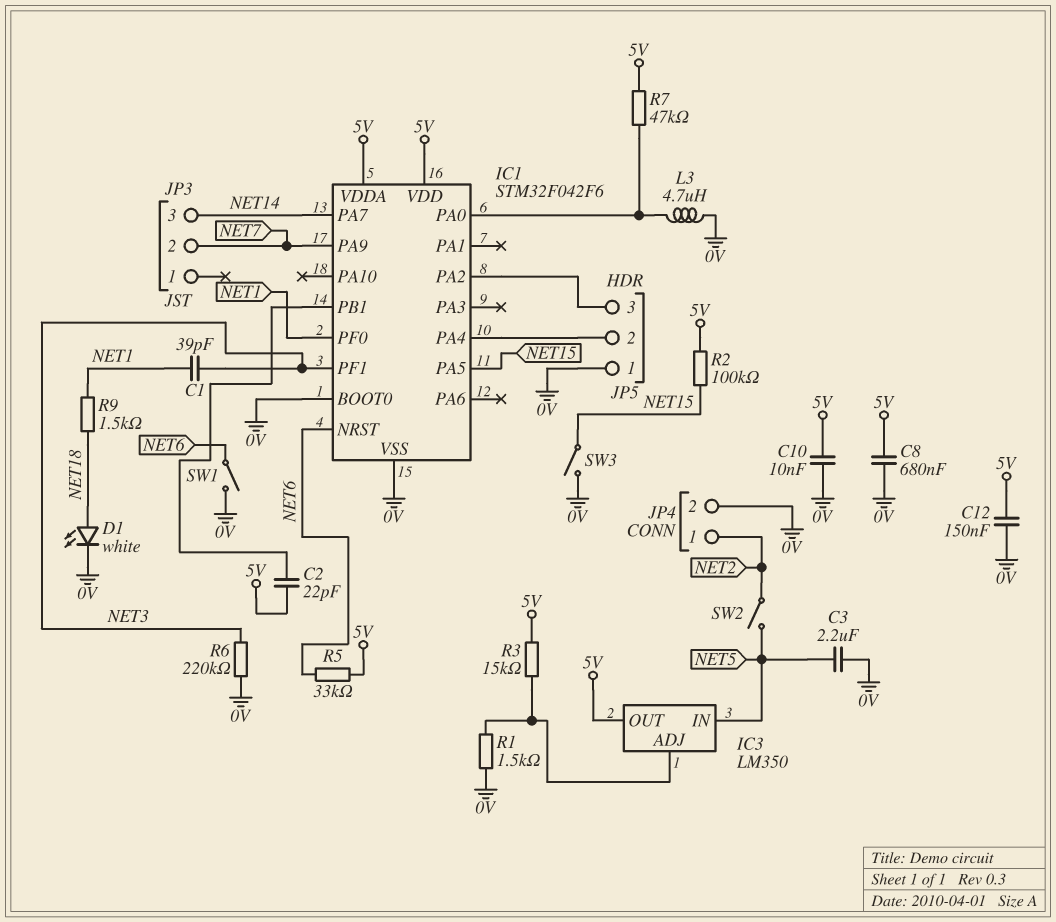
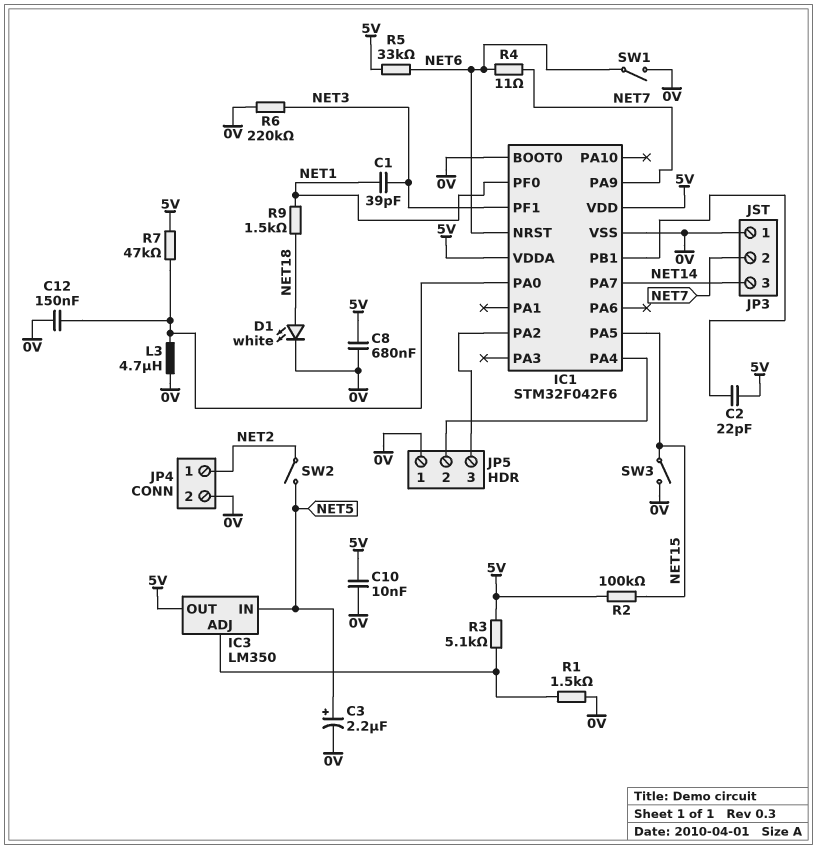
C3: 2.2uF (0V, NET5) -> 2.2uF (plus NET5, minus 0V)
C12: 150nF (0V, 5V) -> 150nF (0V, IC1/PA0)
JP3 pin 1: none -> 0V
R3: 15k (5V, IC3/ADJ) -> 5.1k (5V, IC3/ADJ)
R4: none -> 11 (NET6, NET7)

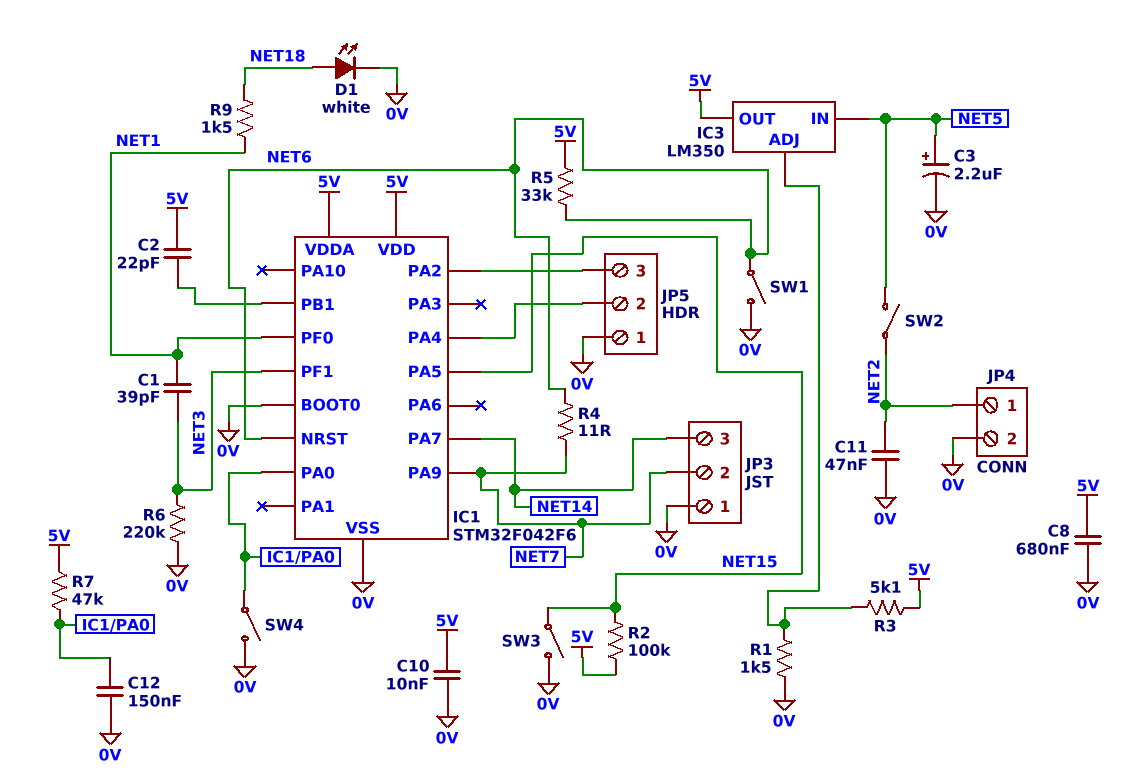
C11: none -> 47nF (0V, NET2)
L3: 4.7uH (0V, IC1/PA0) -> none
SW4: none -> switch (0V, IC1/PA0)

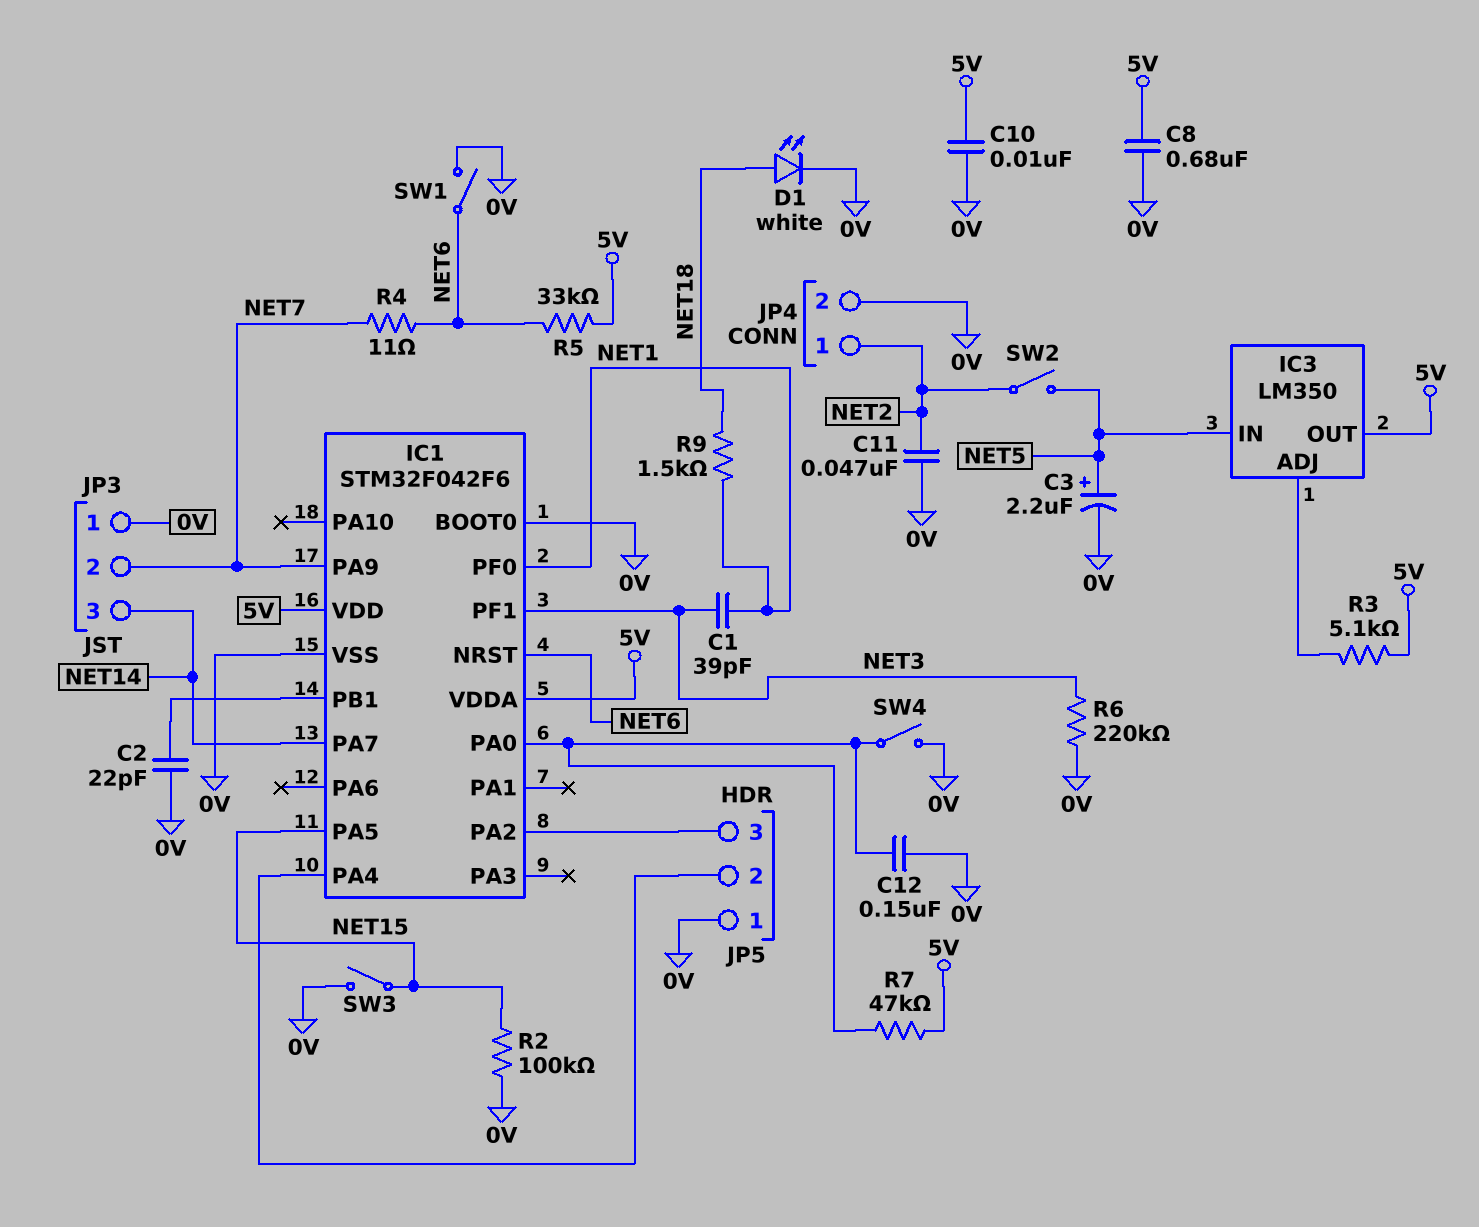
C2: 22pF (5V, IC1/PB1) -> 22pF (0V, IC1/PB1)
R1: 1.5k (0V, IC3/ADJ) -> none
R2: 100k (5V, NET15) -> 100k (0V, NET15)

